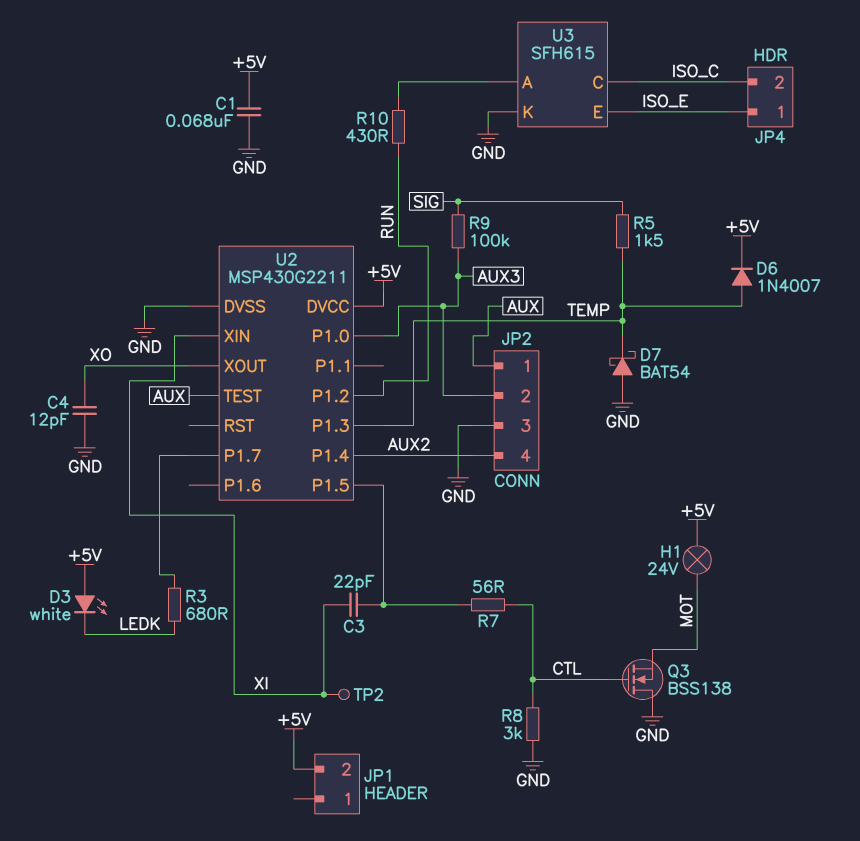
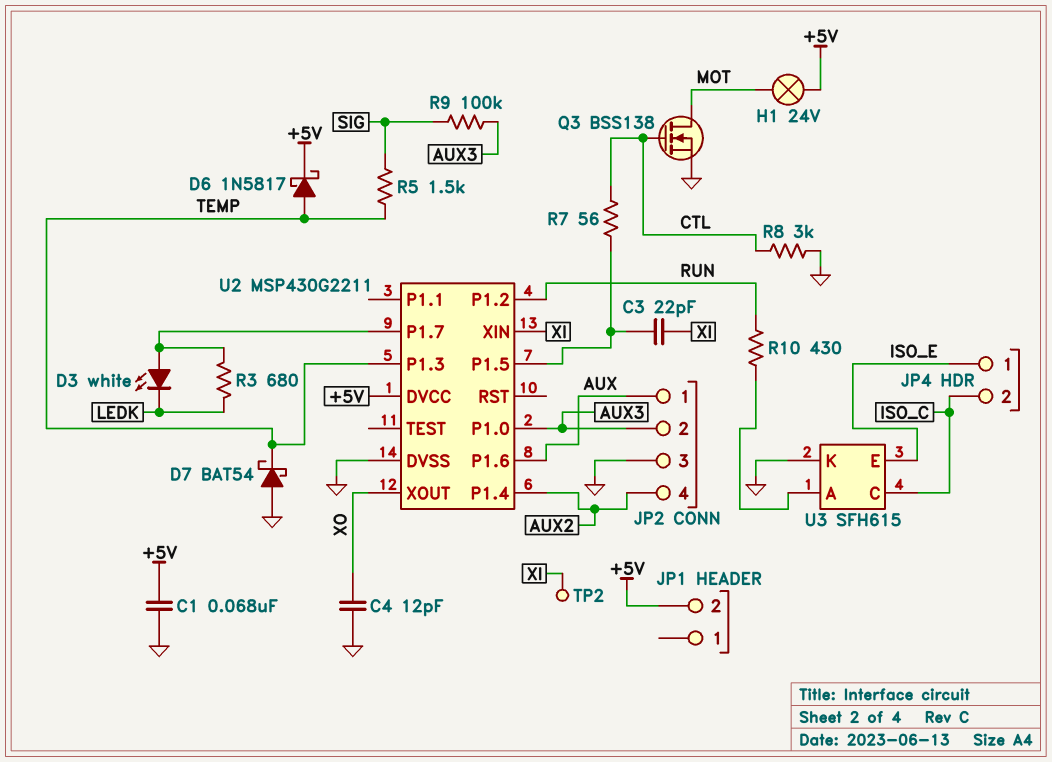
D3: LED white (A +5V, K LEDK) -> LED white (A U2/P1.7, K LEDK)
D6: diode 1N4007 (A TEMP, K +5V) -> schottky 1N5817 (A TEMP, K +5V)
Q3: NMOS BSS138 (G CTL, D GND, S MOT) -> NMOS BSS138 (G CTL, D MOT, S GND)
U2 pin P1.6: none -> AUX
U2 pin TEST: AUX -> none

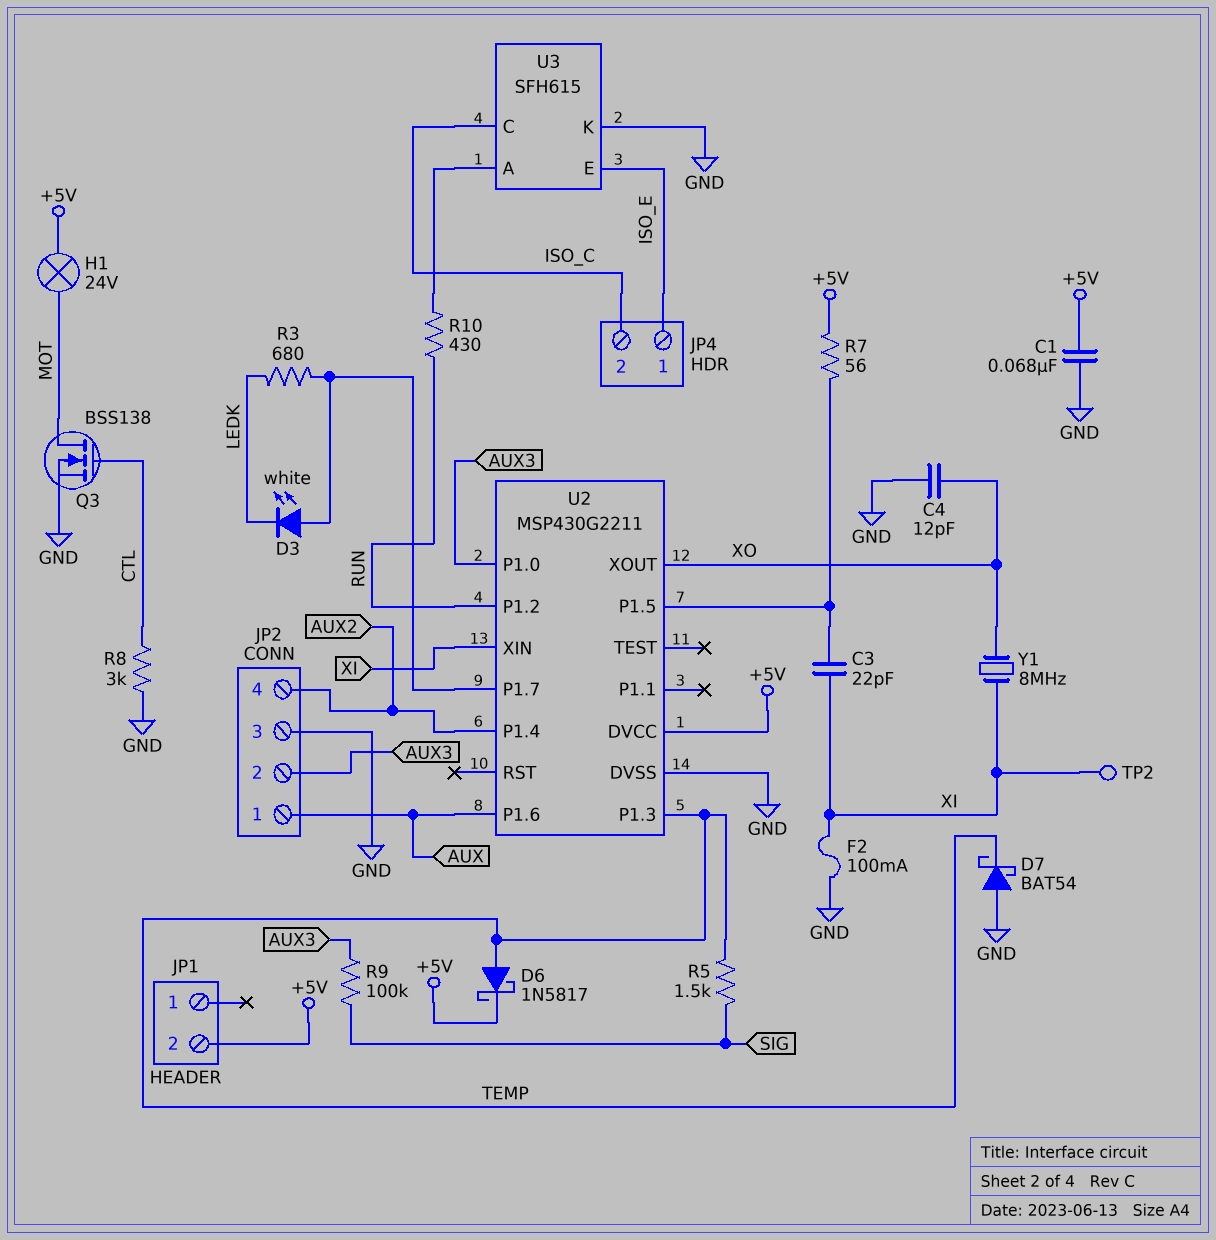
F2: none -> 100mA (GND, XI)
R7: 56 (CTL, U2/P1.5) -> 56 (+5V, U2/P1.5)
Y1: none -> 8MHz (XI, XO)

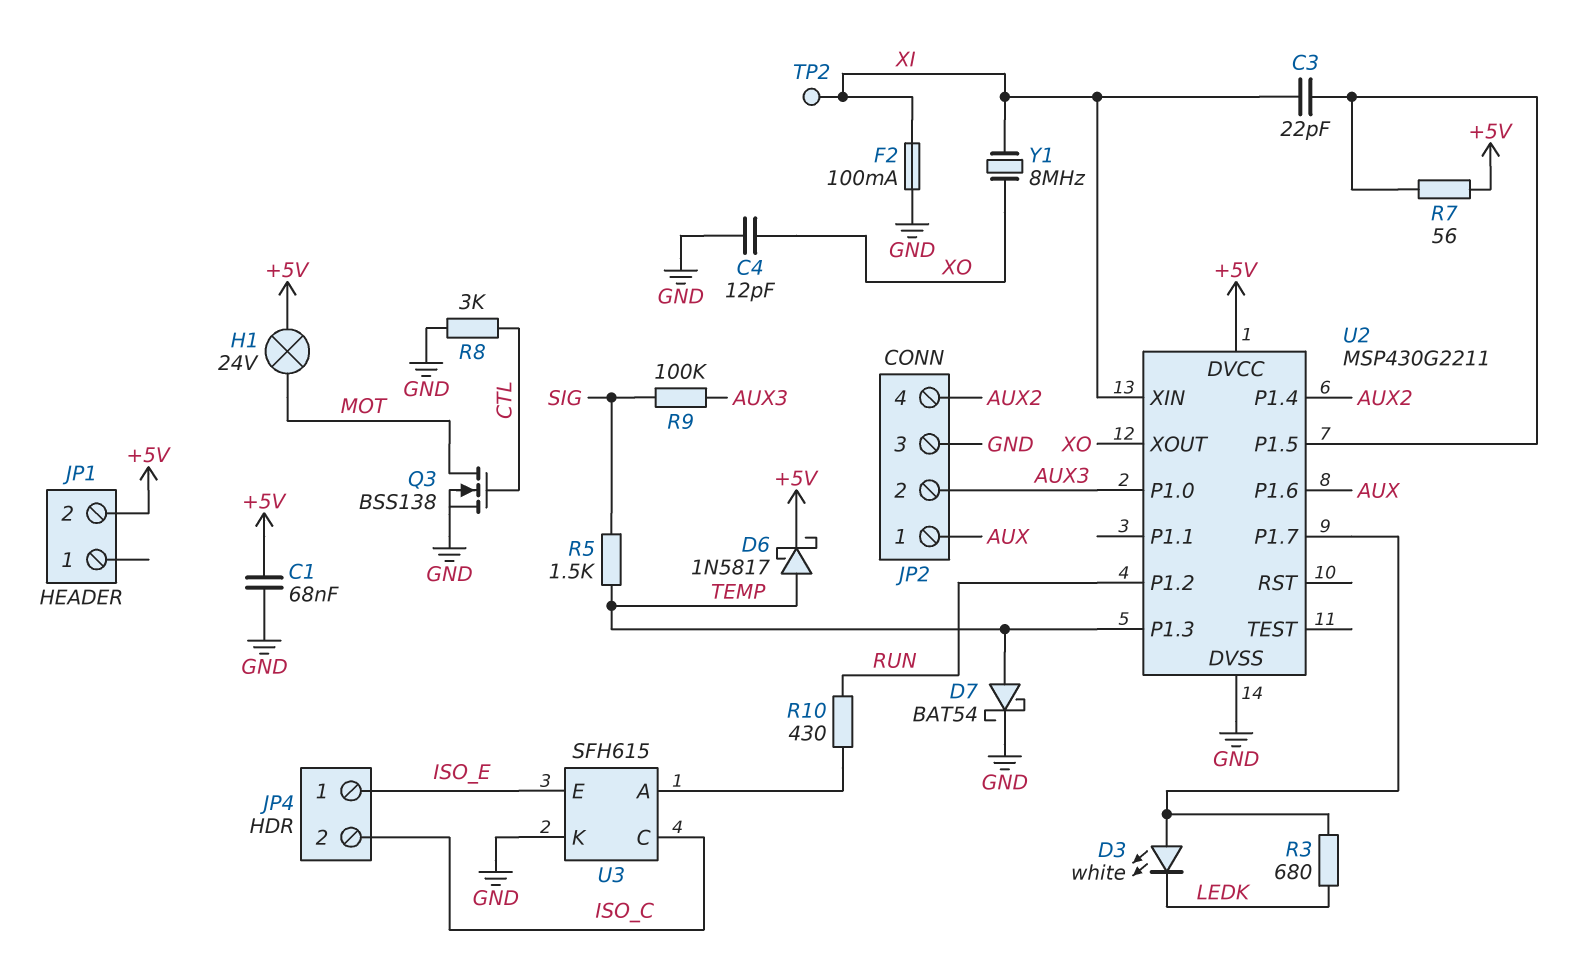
D7: schottky BAT54 (A GND, K TEMP) -> schottky BAT54 (A TEMP, K GND)

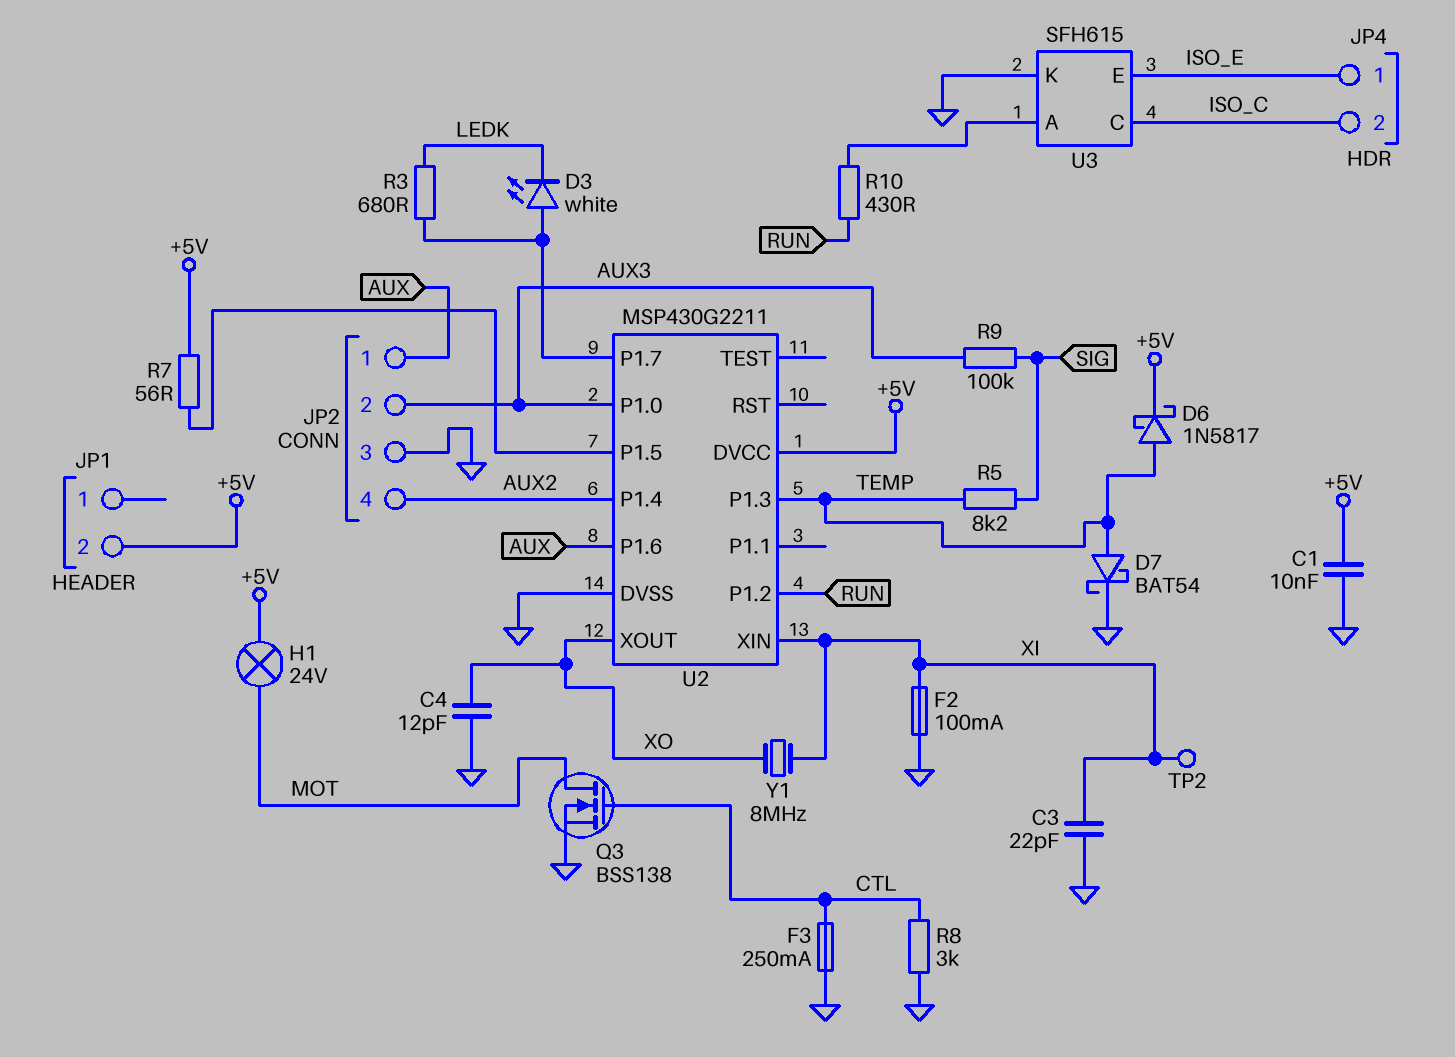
C1: 68nF (+5V, GND) -> 10nF (+5V, GND)
C3: 22pF (U2/P1.5, XI) -> 22pF (GND, XI)
F3: none -> 250mA (CTL, GND)
R5: 1.5k (SIG, TEMP) -> 8.2k (SIG, TEMP)

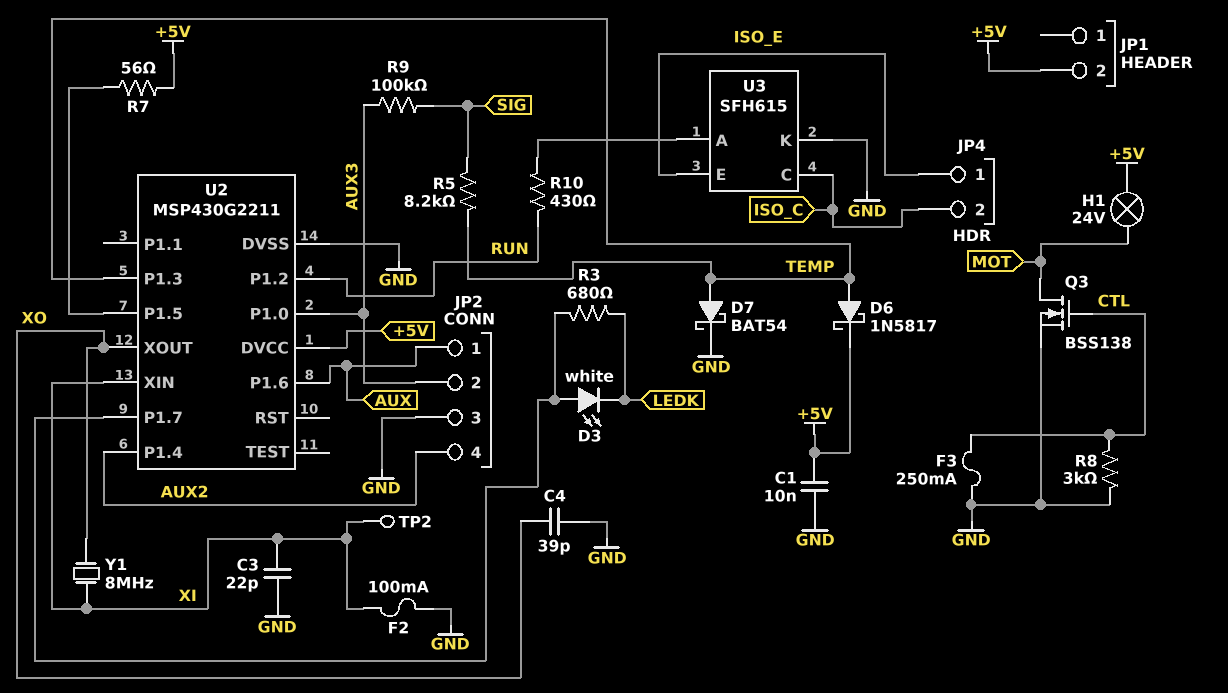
C4: 12pF (GND, XO) -> 39pF (GND, XO)

